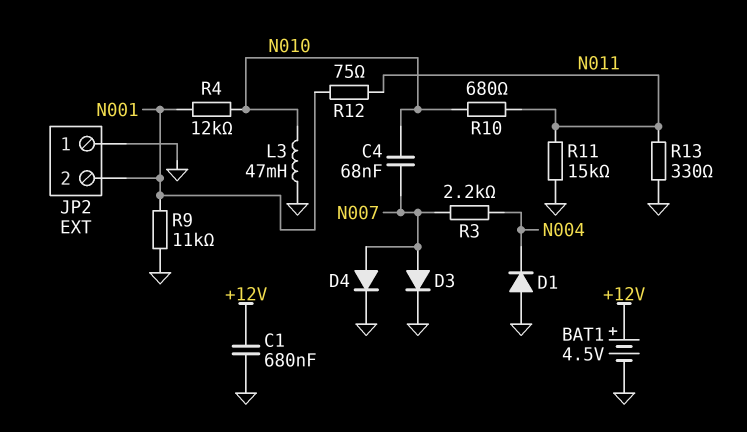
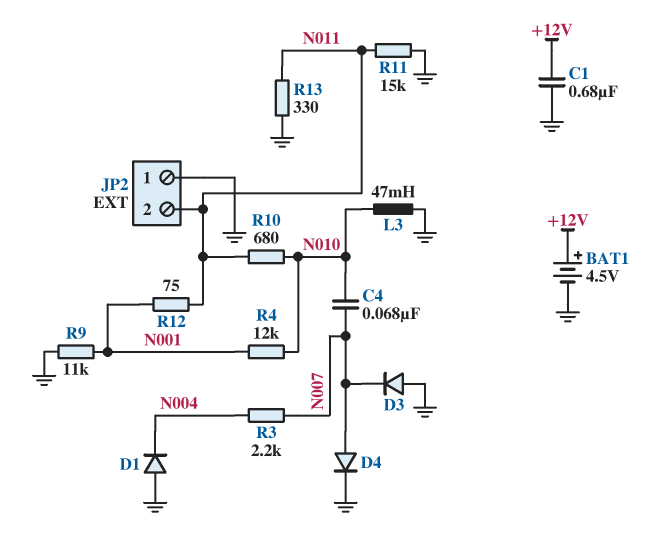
D3: diode (A N007, K GND) -> diode (A GND, K N007)
JP2 pin 2: N001 -> N011

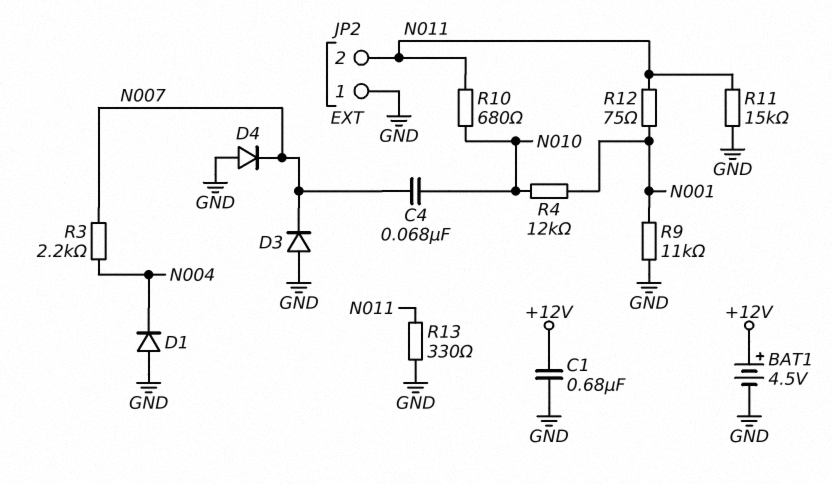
D4: diode (A N007, K GND) -> diode (A GND, K N007)
L3: 47mH (GND, N010) -> none

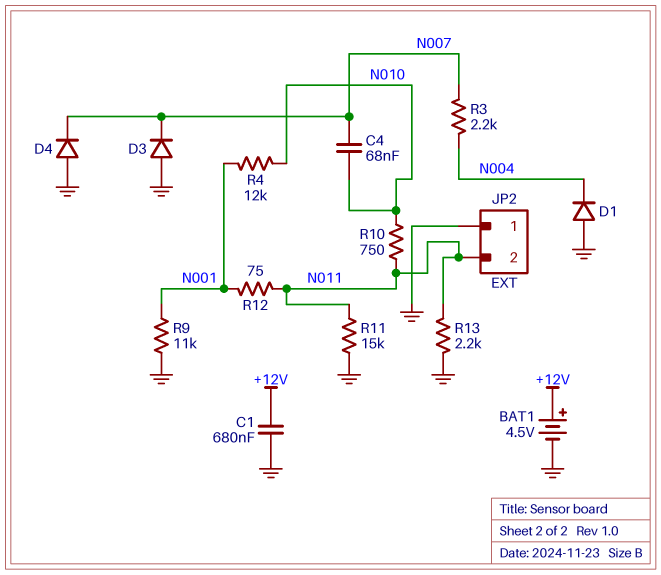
R10: 680 (N010, N011) -> 750 (N010, N011)
R13: 330 (GND, N011) -> 2.2k (GND, N011)

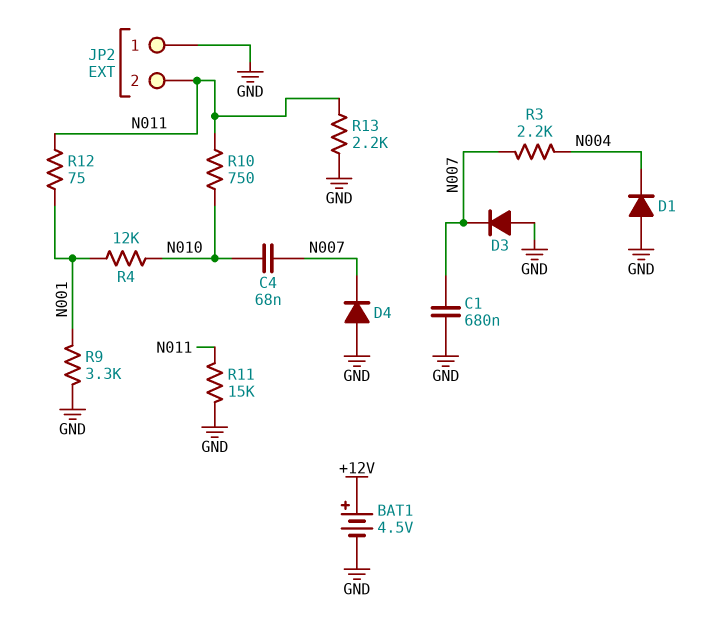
C1: 680nF (+12V, GND) -> 680nF (GND, N007)
R9: 11k (GND, N001) -> 3.3k (GND, N001)

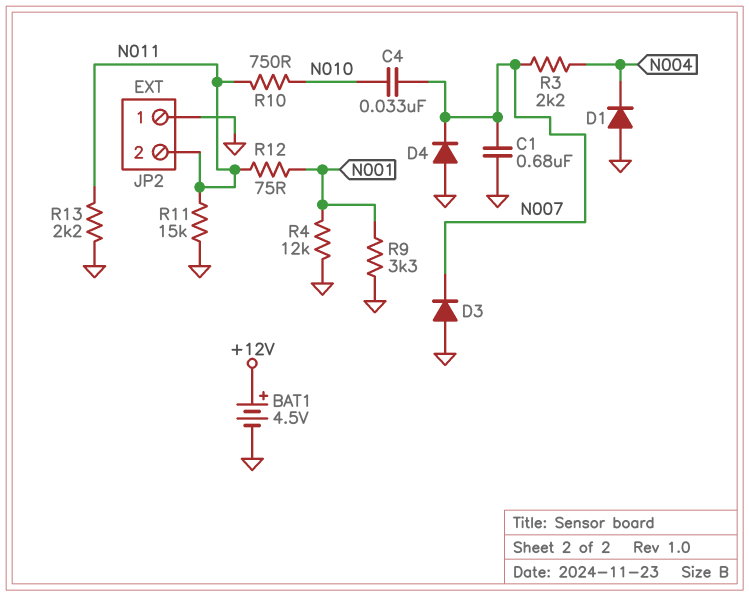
C4: 68nF (N007, N010) -> 33nF (N007, N010)
R4: 12k (N001, N010) -> 12k (GND, N001)

